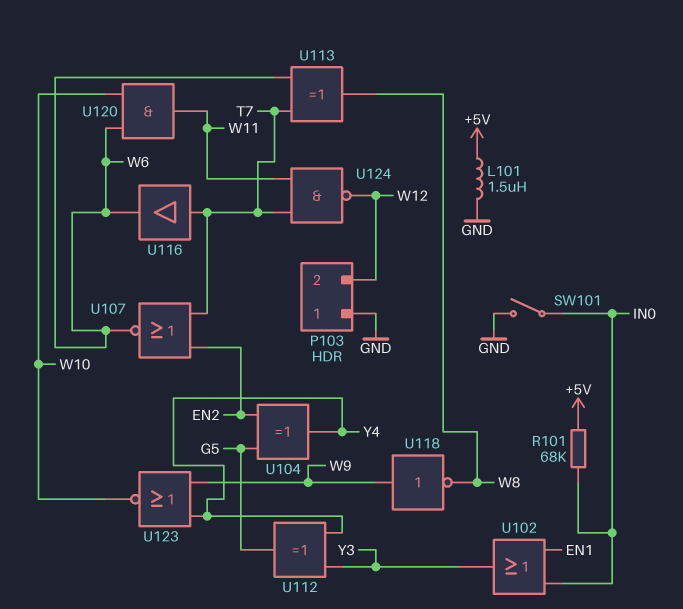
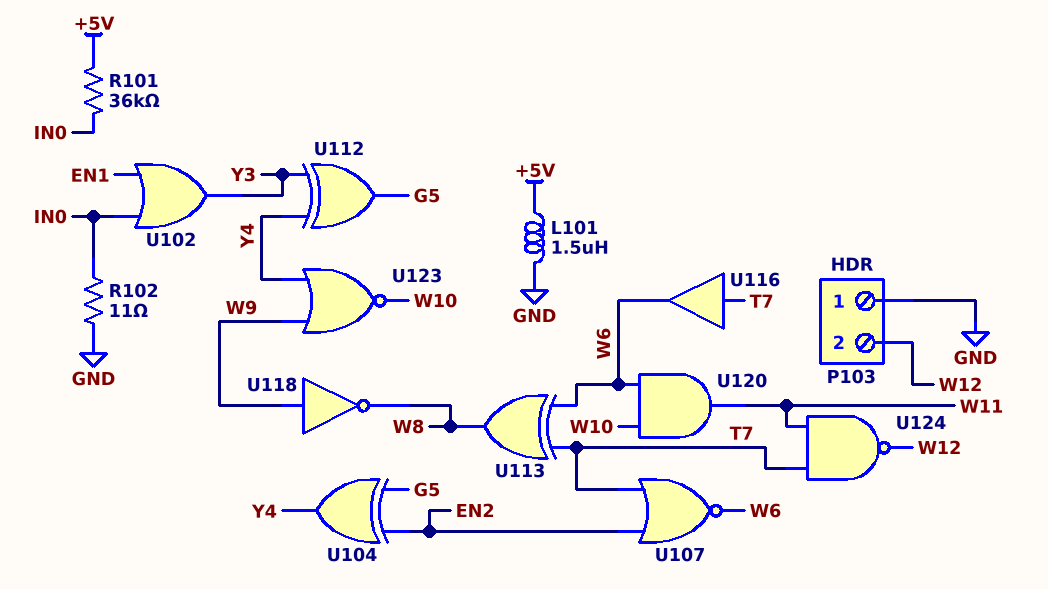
R101: 68k (+5V, IN0) -> 36k (+5V, IN0)
R102: none -> 11 (GND, IN0)
SW101: switch (GND, IN0) -> none

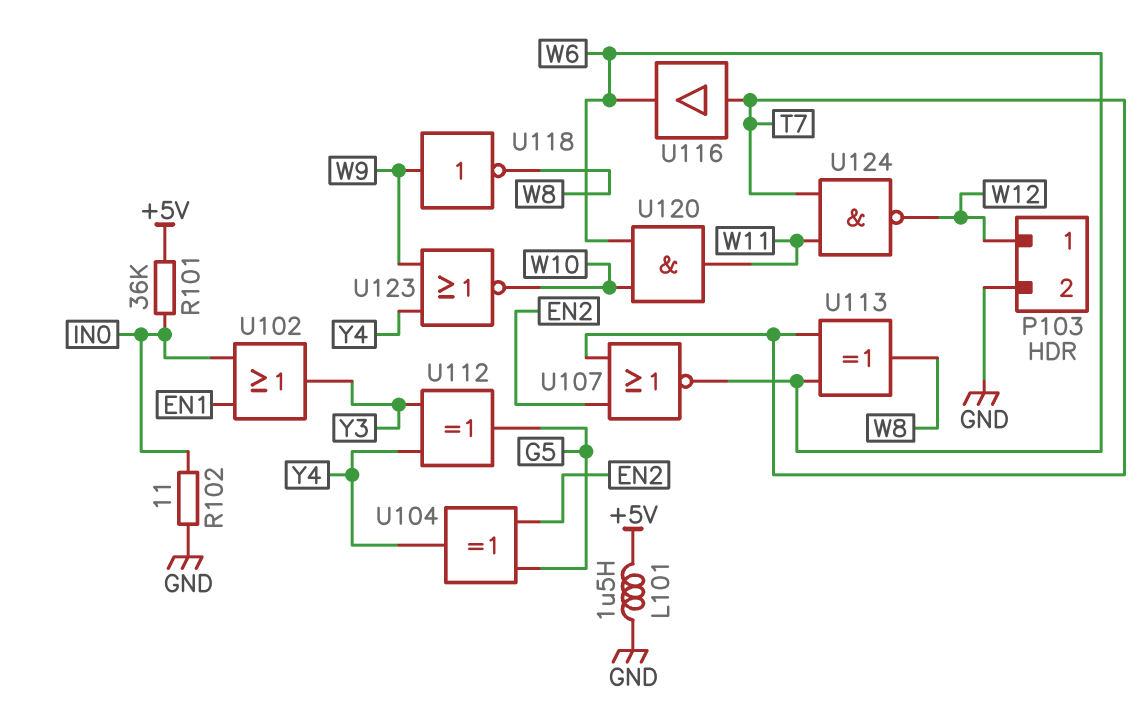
P103 pin 1: GND -> W12
P103 pin 2: W12 -> GND

